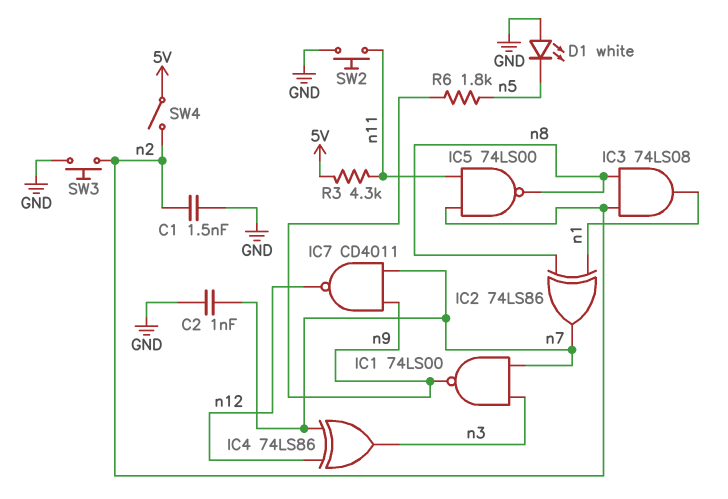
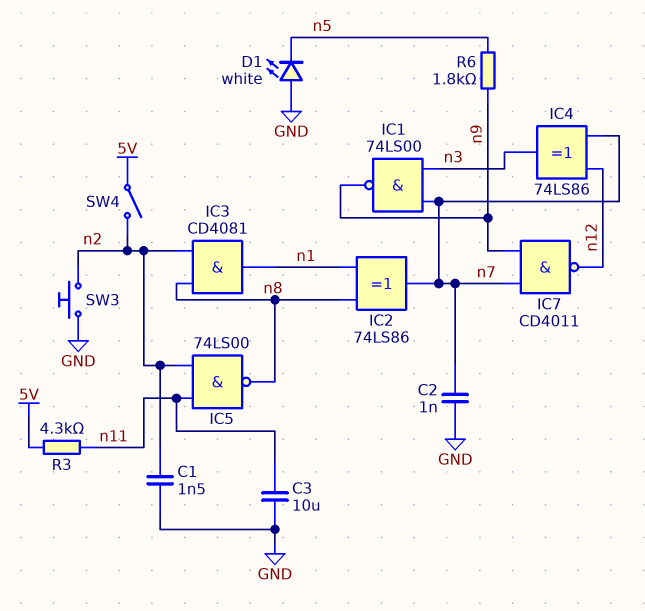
C3: none -> 10uF (GND, n11)
IC3: AND 74LS08 (in n2, in n8, out n1) -> AND CD4081 (in n2, in n8, out n1)
SW2: button (GND, n11) -> none

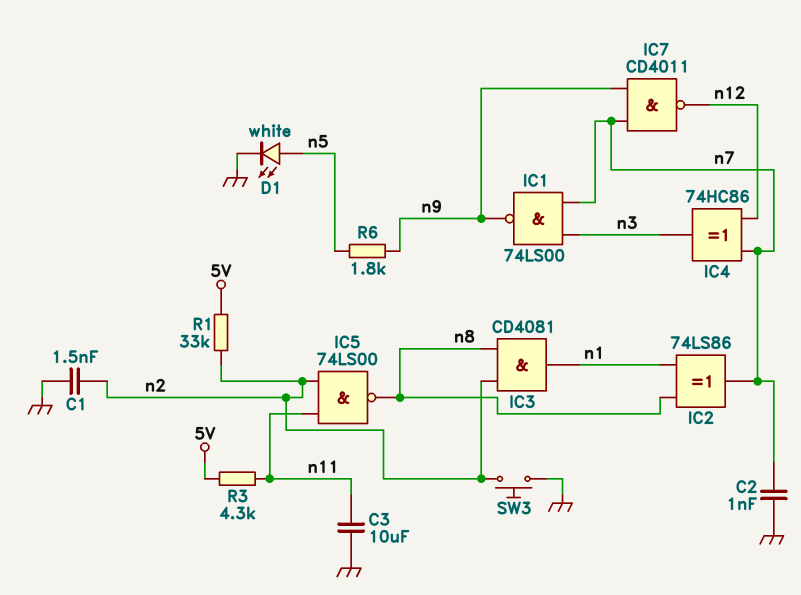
D1: LED white (A GND, K n5) -> LED white (A n5, K GND)
IC4: XOR 74LS86 (in n7, in n12, out n3) -> XOR 74HC86 (in n7, in n12, out n3)
R1: none -> 33k (5V, n2)
SW4: switch (5V, n2) -> none

